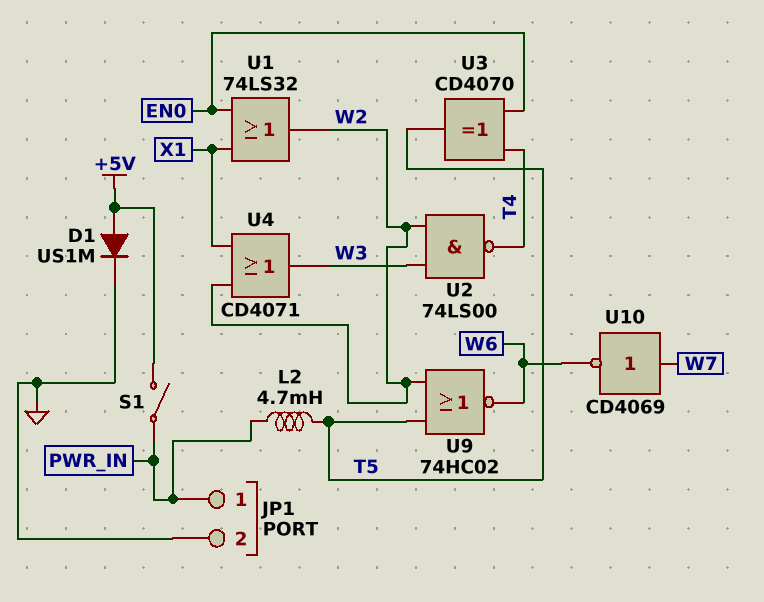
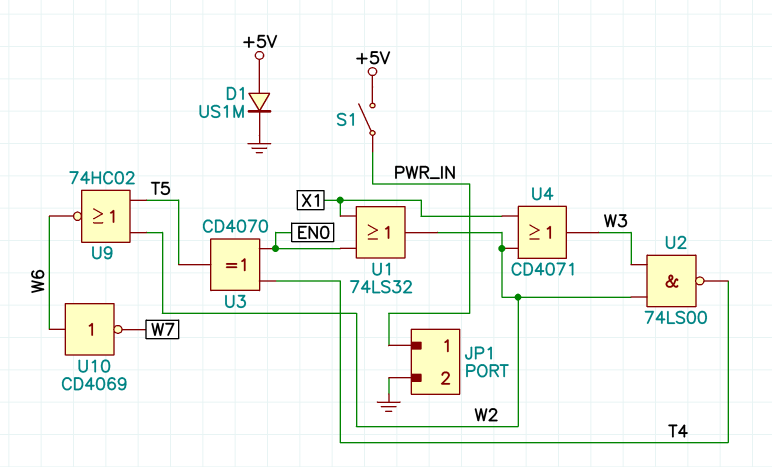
L2: 4.7mH (PWR_IN, T5) -> none
U10: NOT CD4069 (in W7, out W6) -> NOT CD4069 (in W6, out W7)

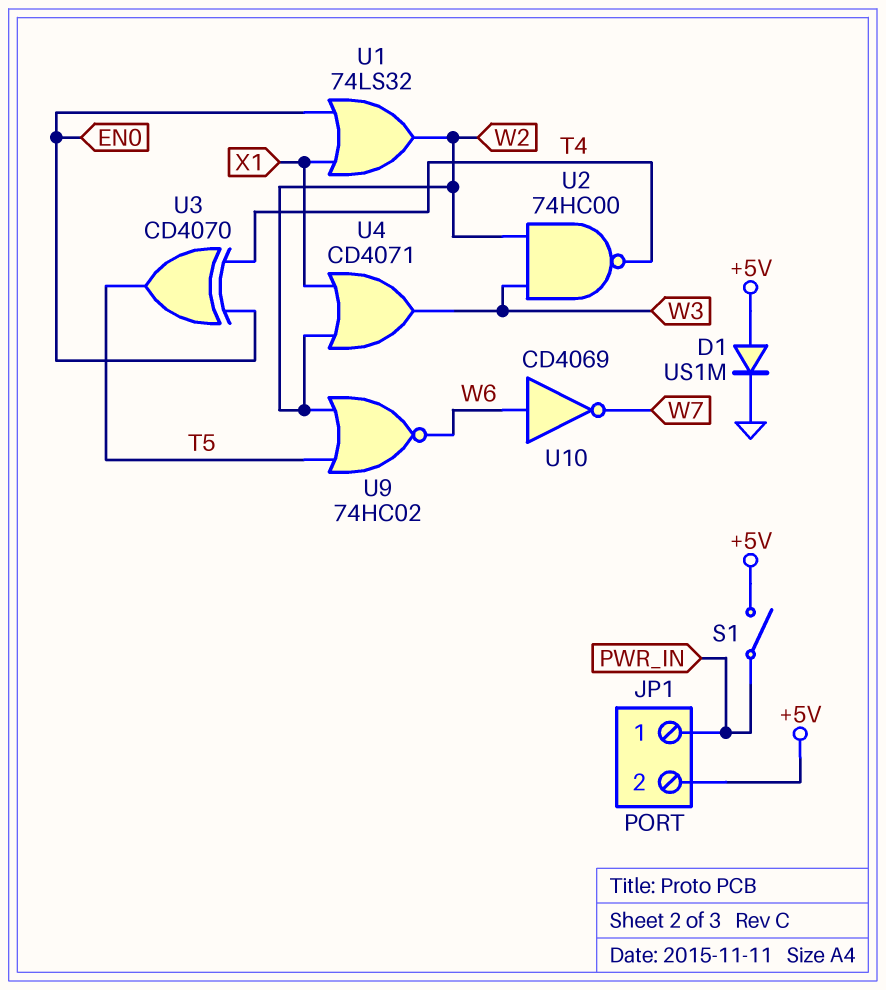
JP1 pin 2: GND -> +5V
U2: NAND 74LS00 (in W2, in W3, out T4) -> NAND 74HC00 (in W2, in W3, out T4)

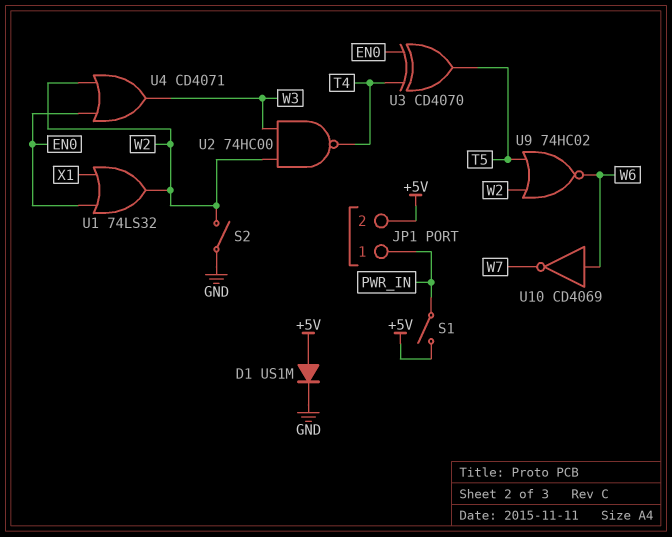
S2: none -> switch (GND, W2)
U4: OR CD4071 (in W2, in X1, out W3) -> OR CD4071 (in EN0, in W2, out W3)

